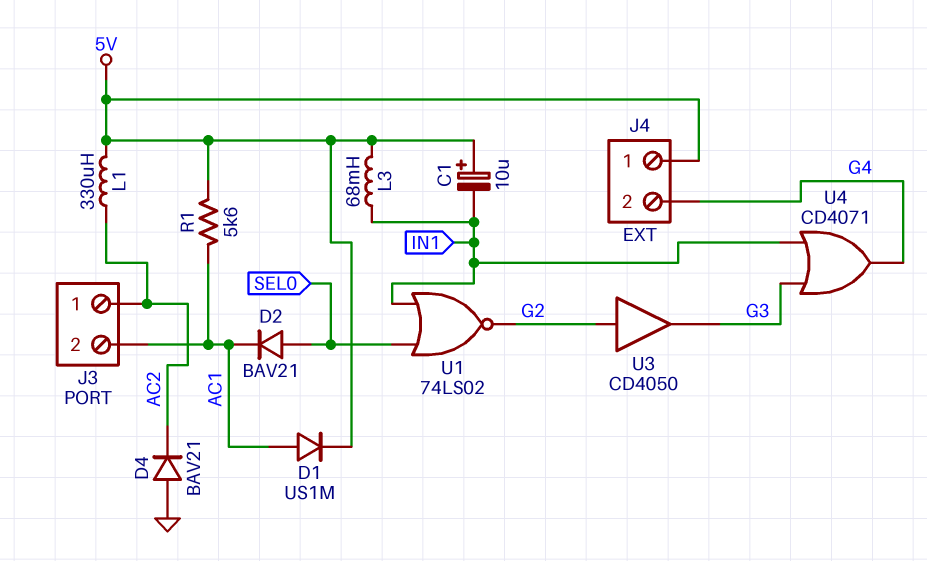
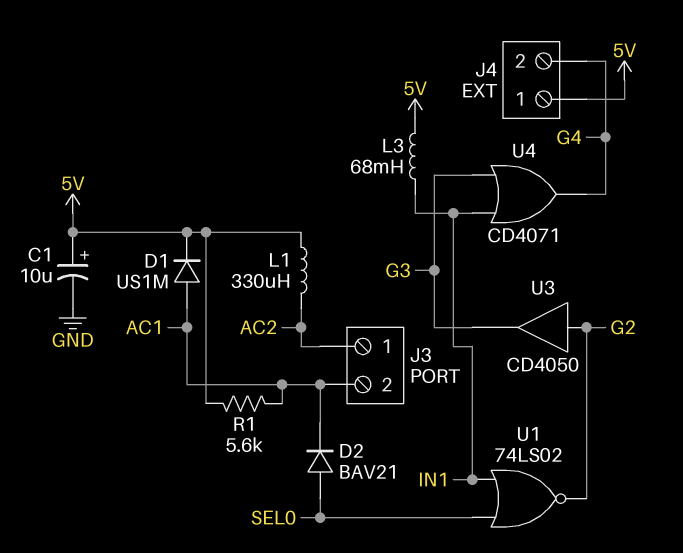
C1: 10uF (plus 5V, minus IN1) -> 10uF (plus 5V, minus GND)
D4: diode BAV21 (A GND, K AC2) -> none

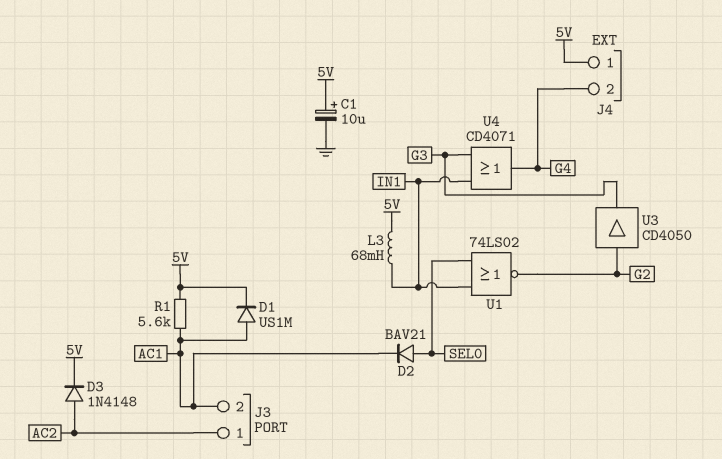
D3: none -> diode 1N4148 (A AC2, K 5V)
L1: 330uH (5V, AC2) -> none

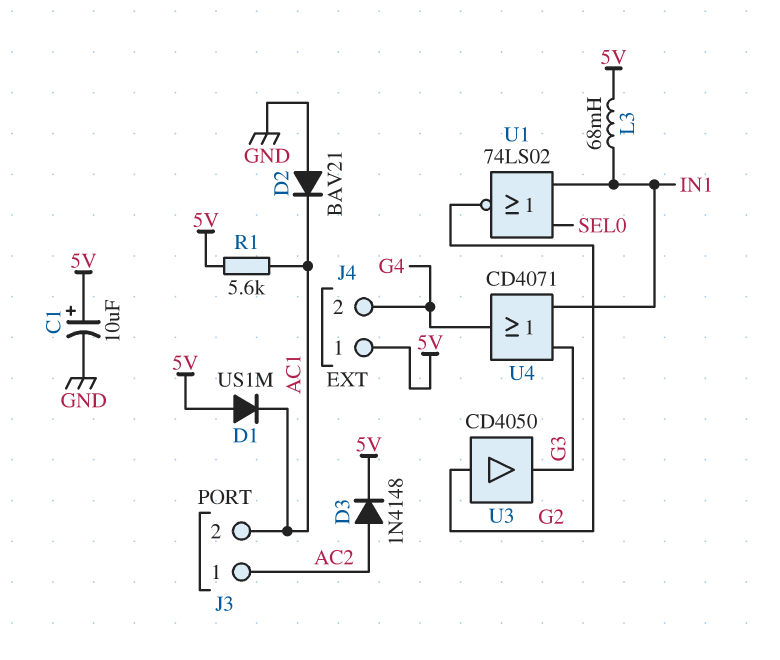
D1: diode US1M (A AC1, K 5V) -> diode US1M (A 5V, K AC1)
D2: diode BAV21 (A SEL0, K AC1) -> diode BAV21 (A GND, K AC1)

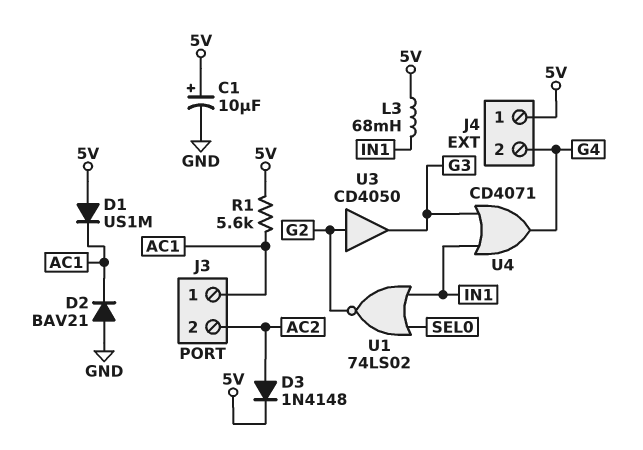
J3 pin 1: AC2 -> AC1
J3 pin 2: AC1 -> AC2

